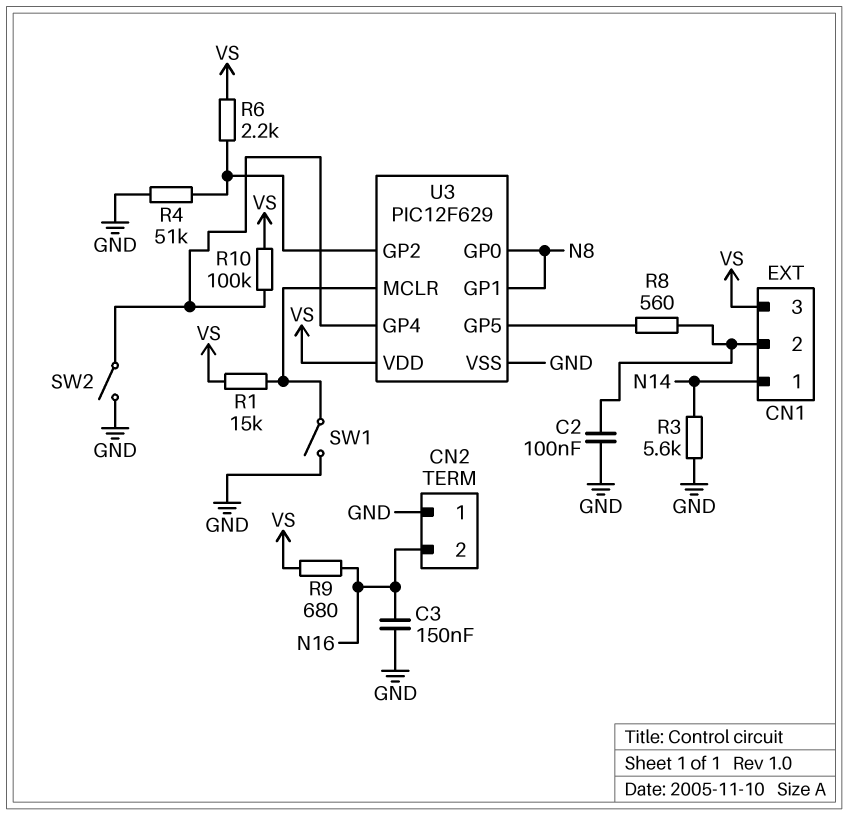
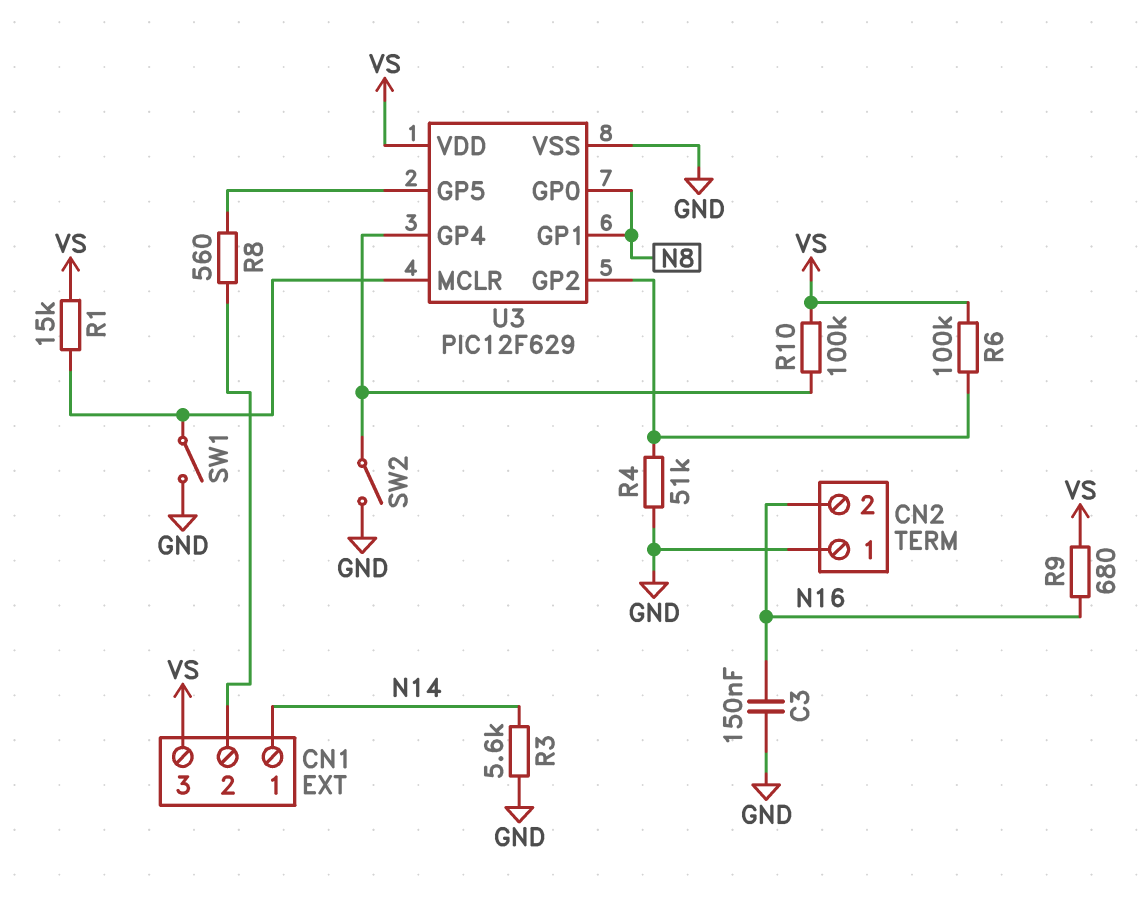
C2: 100nF (CN1/2, GND) -> none
R6: 2.2k (U3/GP2, VS) -> 100k (U3/GP2, VS)

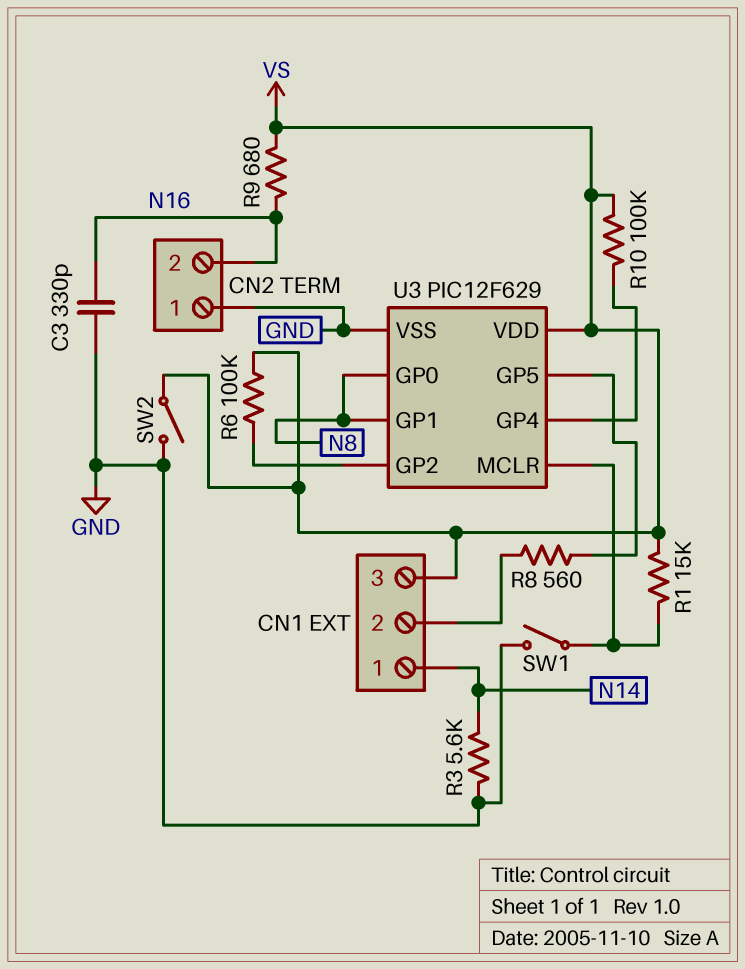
C3: 150nF (GND, N16) -> 330pF (GND, N16)
R4: 51k (GND, U3/GP2) -> none
SW2: switch (GND, U3/GP4) -> switch (GND, VS)

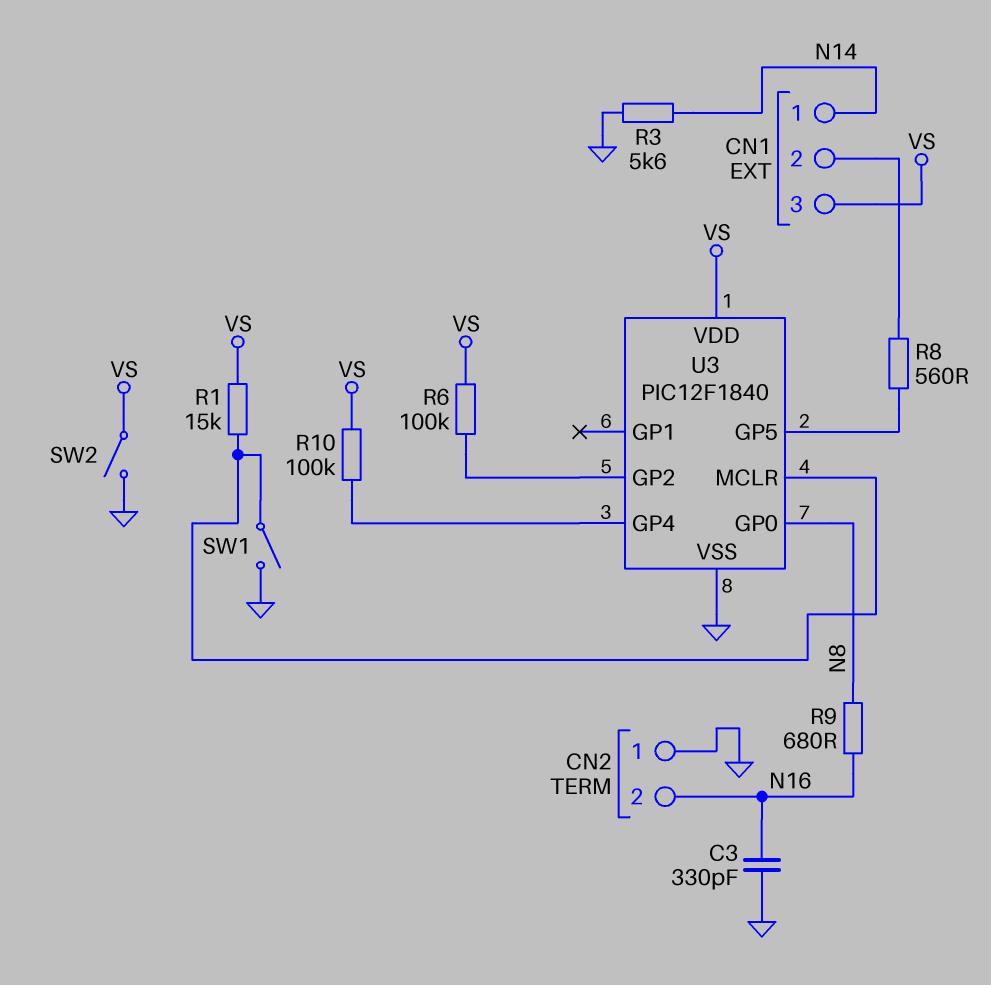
R9: 680 (N16, VS) -> 680 (N8, N16)
U3: PIC12F629 -> PIC12F1840
U3 pin GP1: N8 -> none

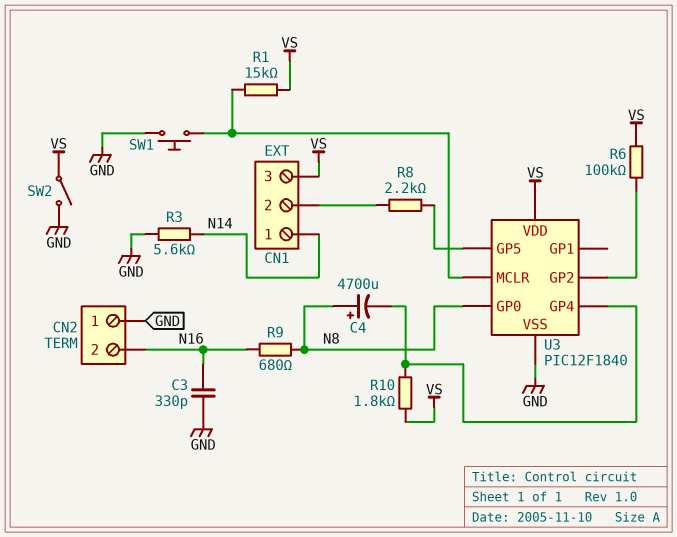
C4: none -> 4700uF (plus N8, minus U3/GP4)
R8: 560 (CN1/2, U3/GP5) -> 2.2k (CN1/2, U3/GP5)
R10: 100k (U3/GP4, VS) -> 1.8k (U3/GP4, VS)
SW1: switch (GND, U3/MCLR) -> button (GND, U3/MCLR)

